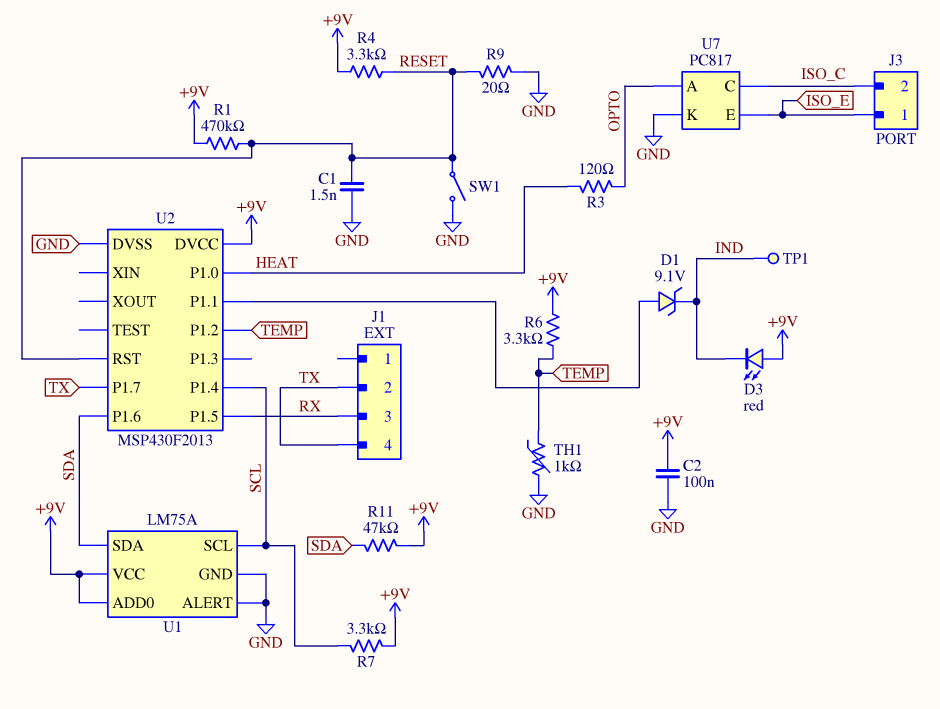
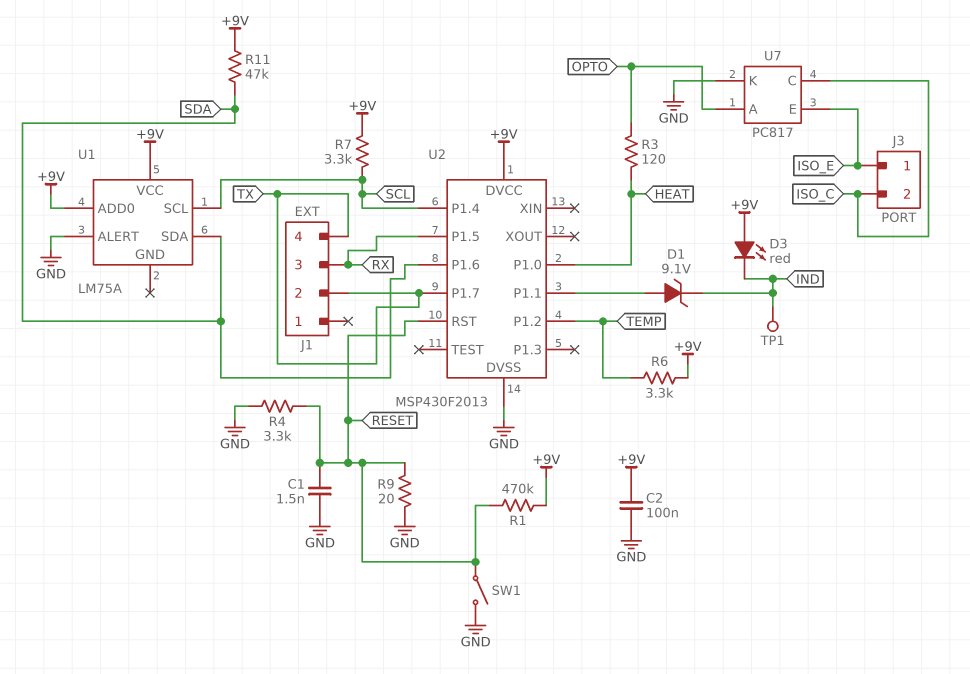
R4: 3.3k (+9V, RESET) -> 3.3k (GND, RESET)
TH1: 1k (GND, TEMP) -> none
U1 pin GND: GND -> none

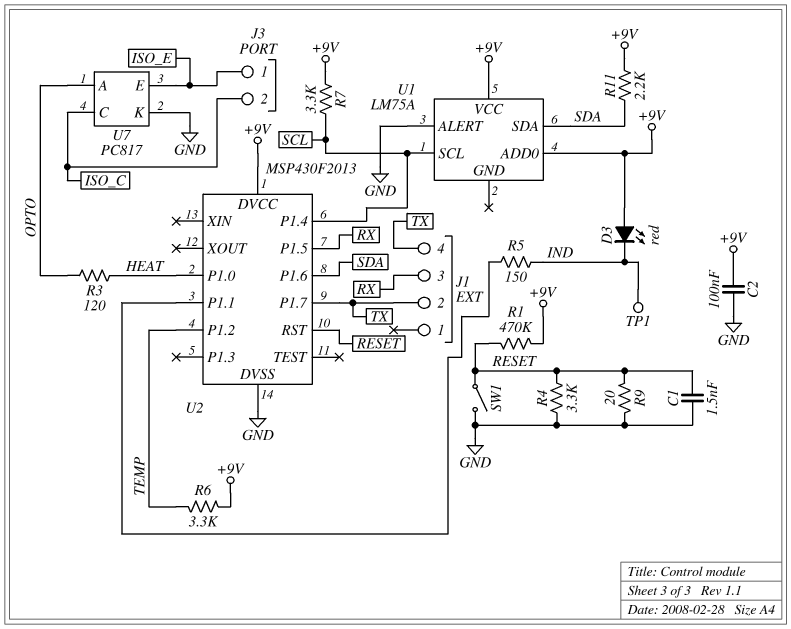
D1: zener 9.1V (A U2/P1.1, K IND) -> none
R5: none -> 150 (IND, U2/P1.1)
R11: 47k (+9V, SDA) -> 2.2k (+9V, SDA)

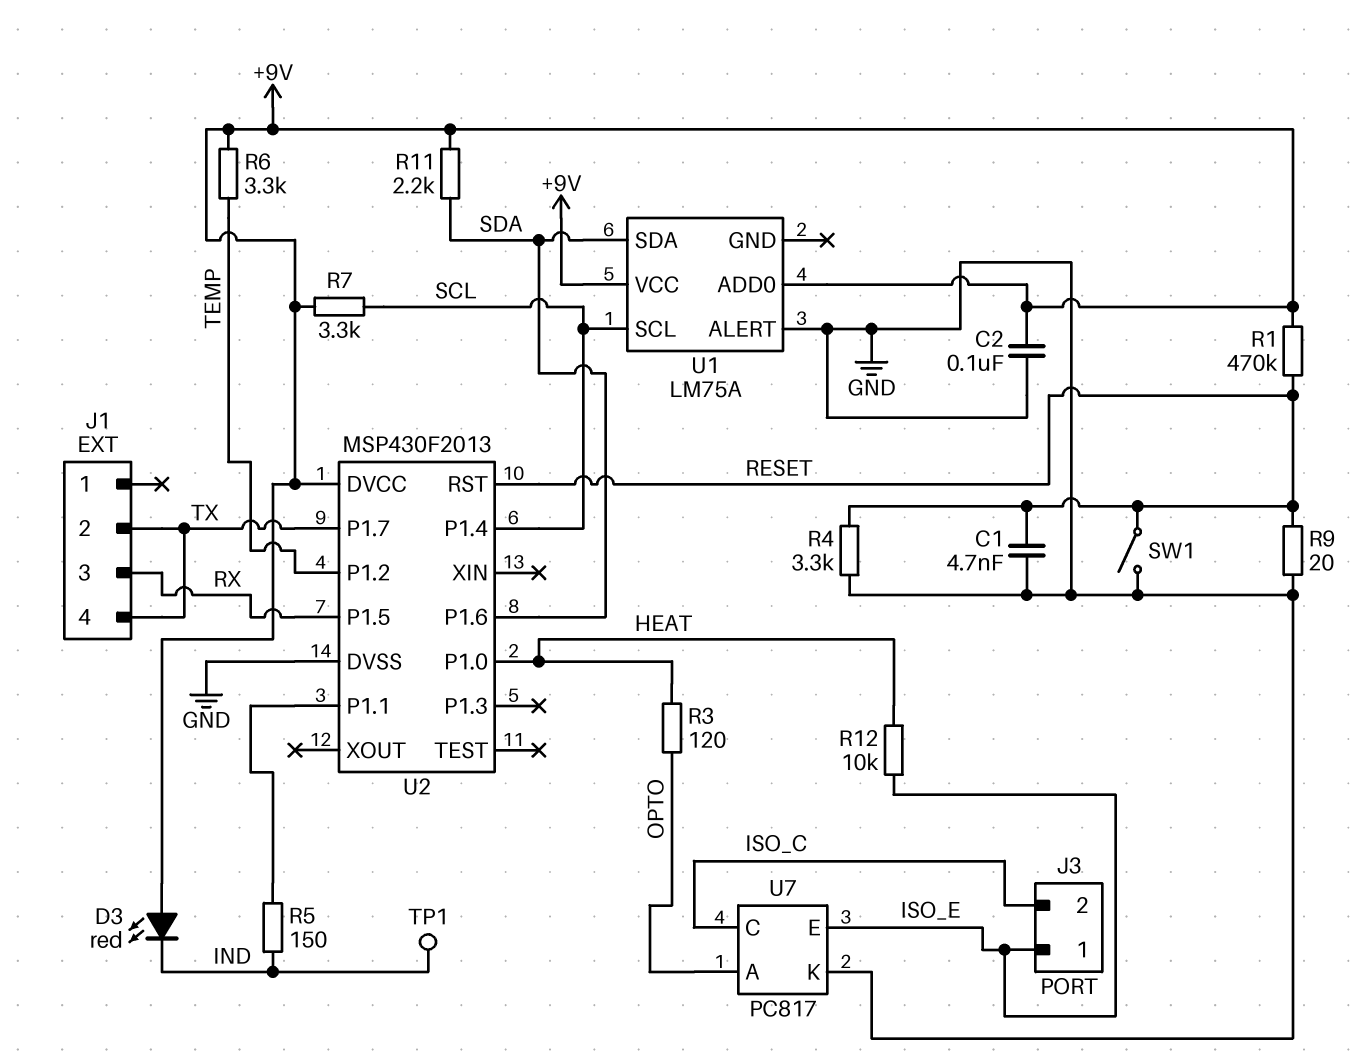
C1: 1.5nF (GND, RESET) -> 4.7nF (GND, RESET)
R12: none -> 10k (HEAT, ISO_E)

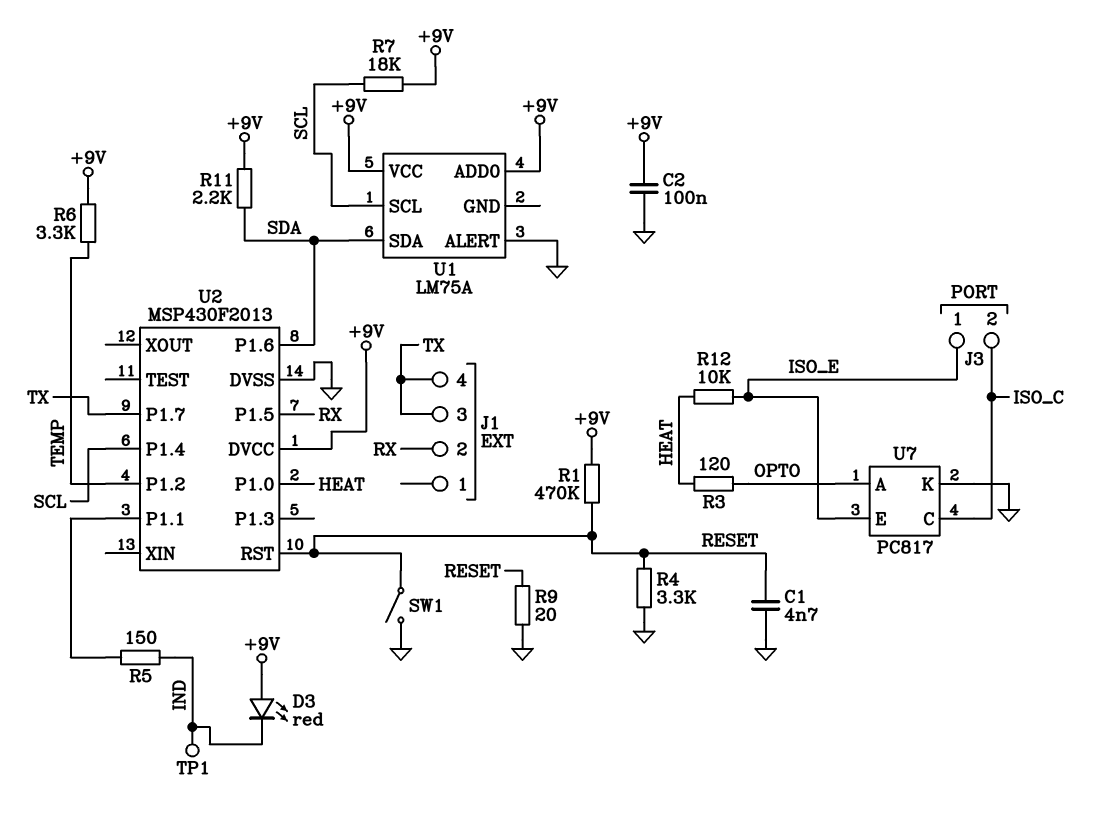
J1 pin 2: TX -> RX
J1 pin 3: RX -> TX
R7: 3.3k (+9V, SCL) -> 18k (+9V, SCL)

